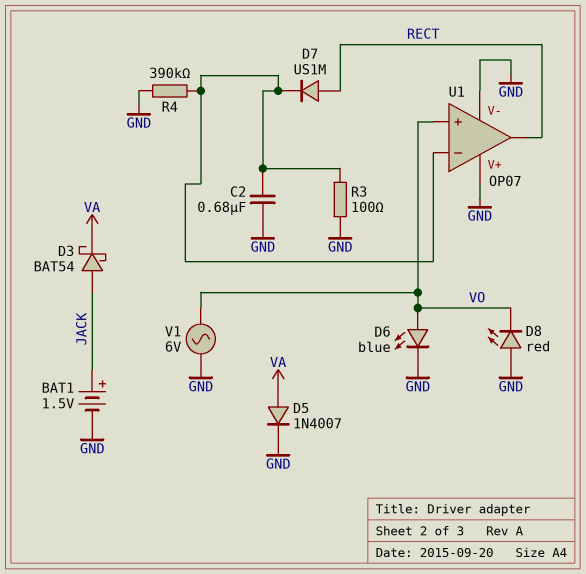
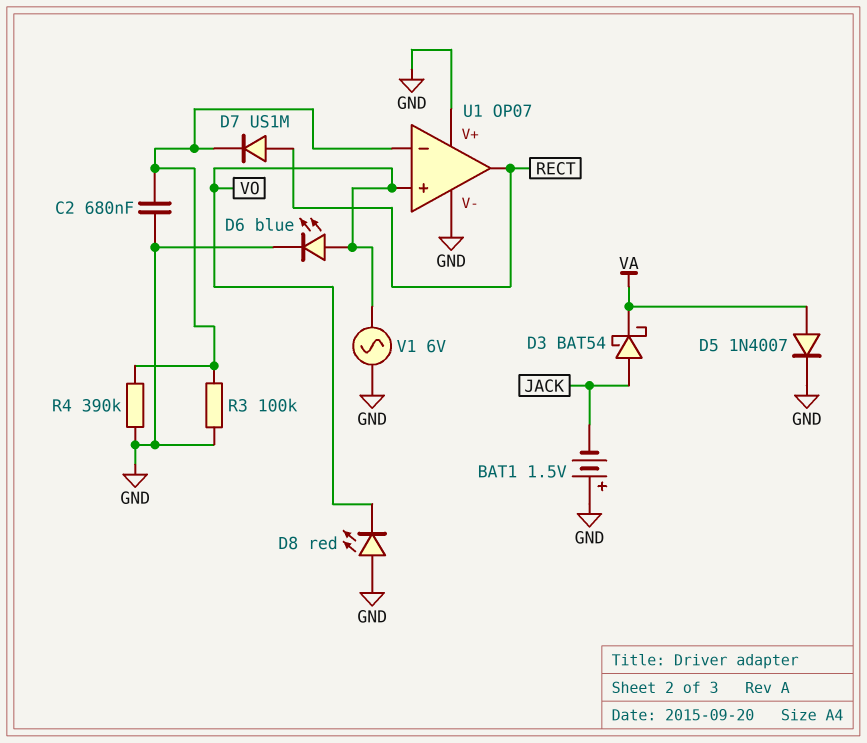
BAT1: 1.5V (plus JACK, minus GND) -> 1.5V (plus GND, minus JACK)
R3: 100 (GND, U1/in-) -> 100k (GND, U1/in-)

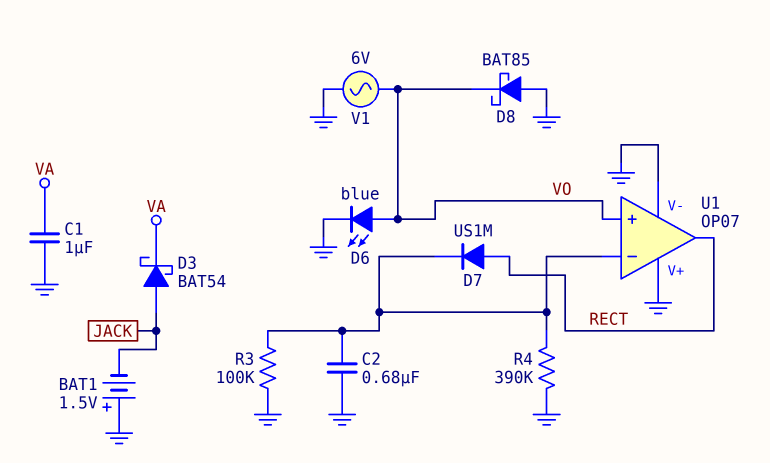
C1: none -> 1uF (GND, VA)
D5: diode 1N4007 (A VA, K GND) -> none
D8: LED red (A GND, K VO) -> schottky BAT85 (A GND, K VO)

